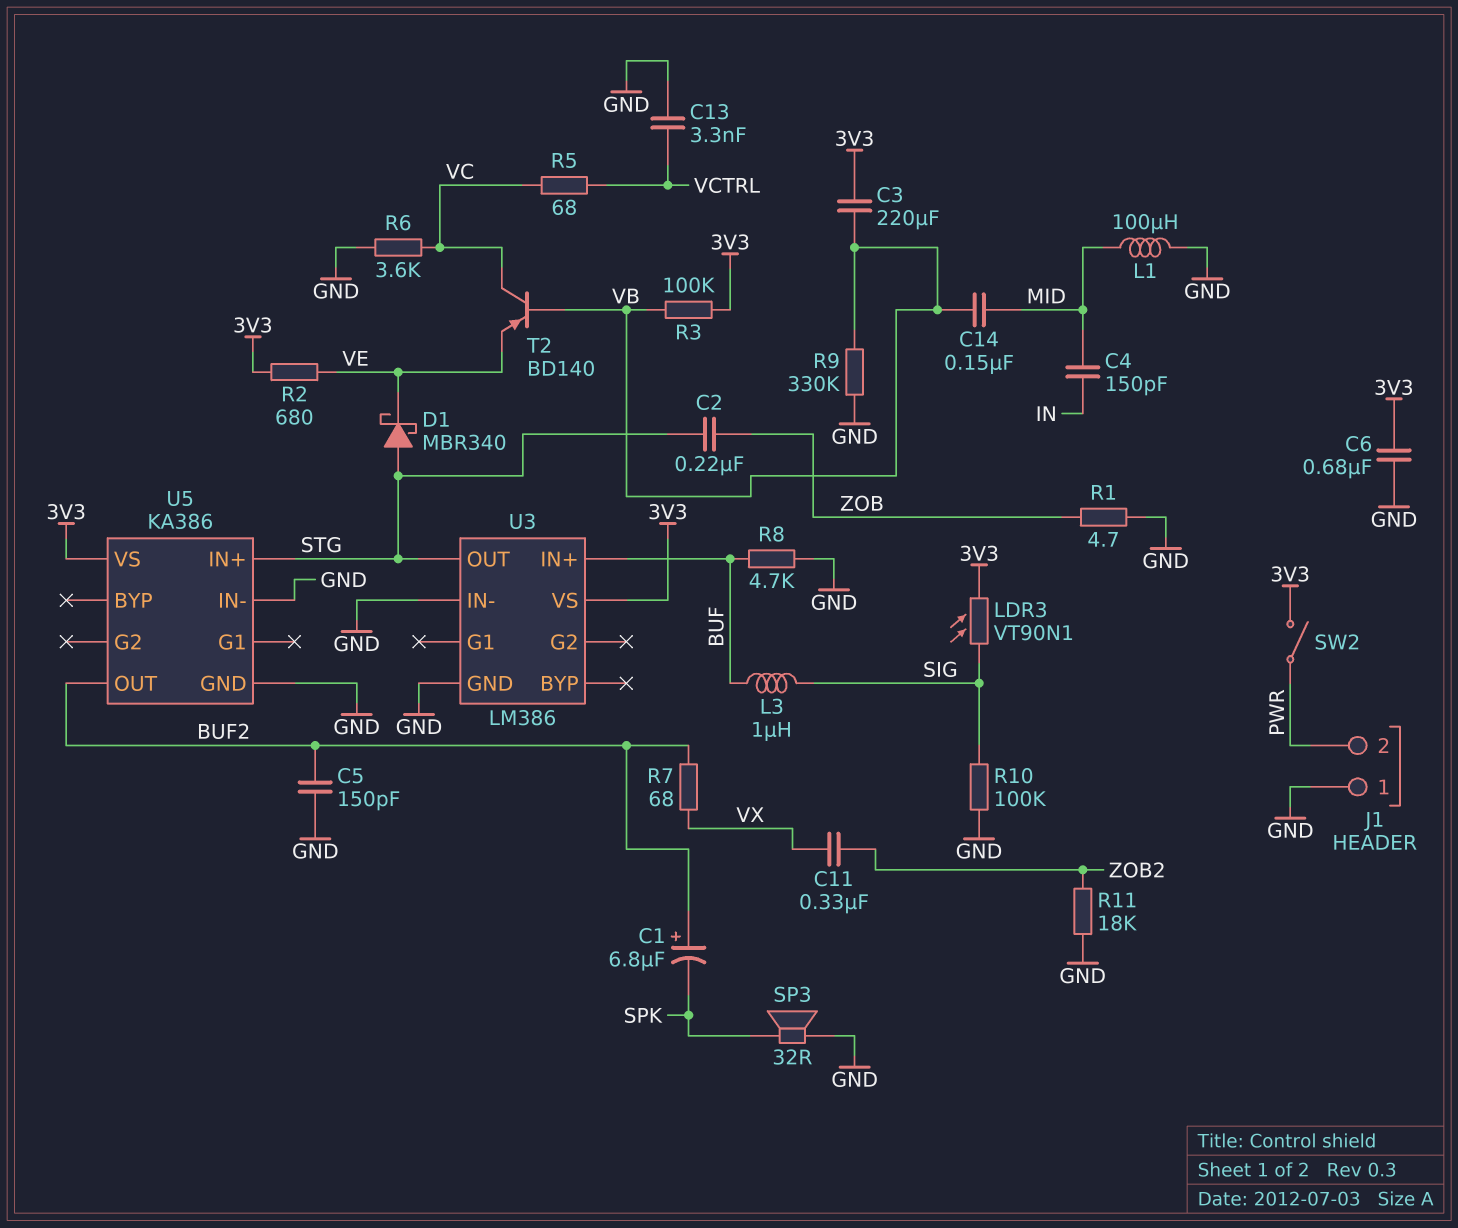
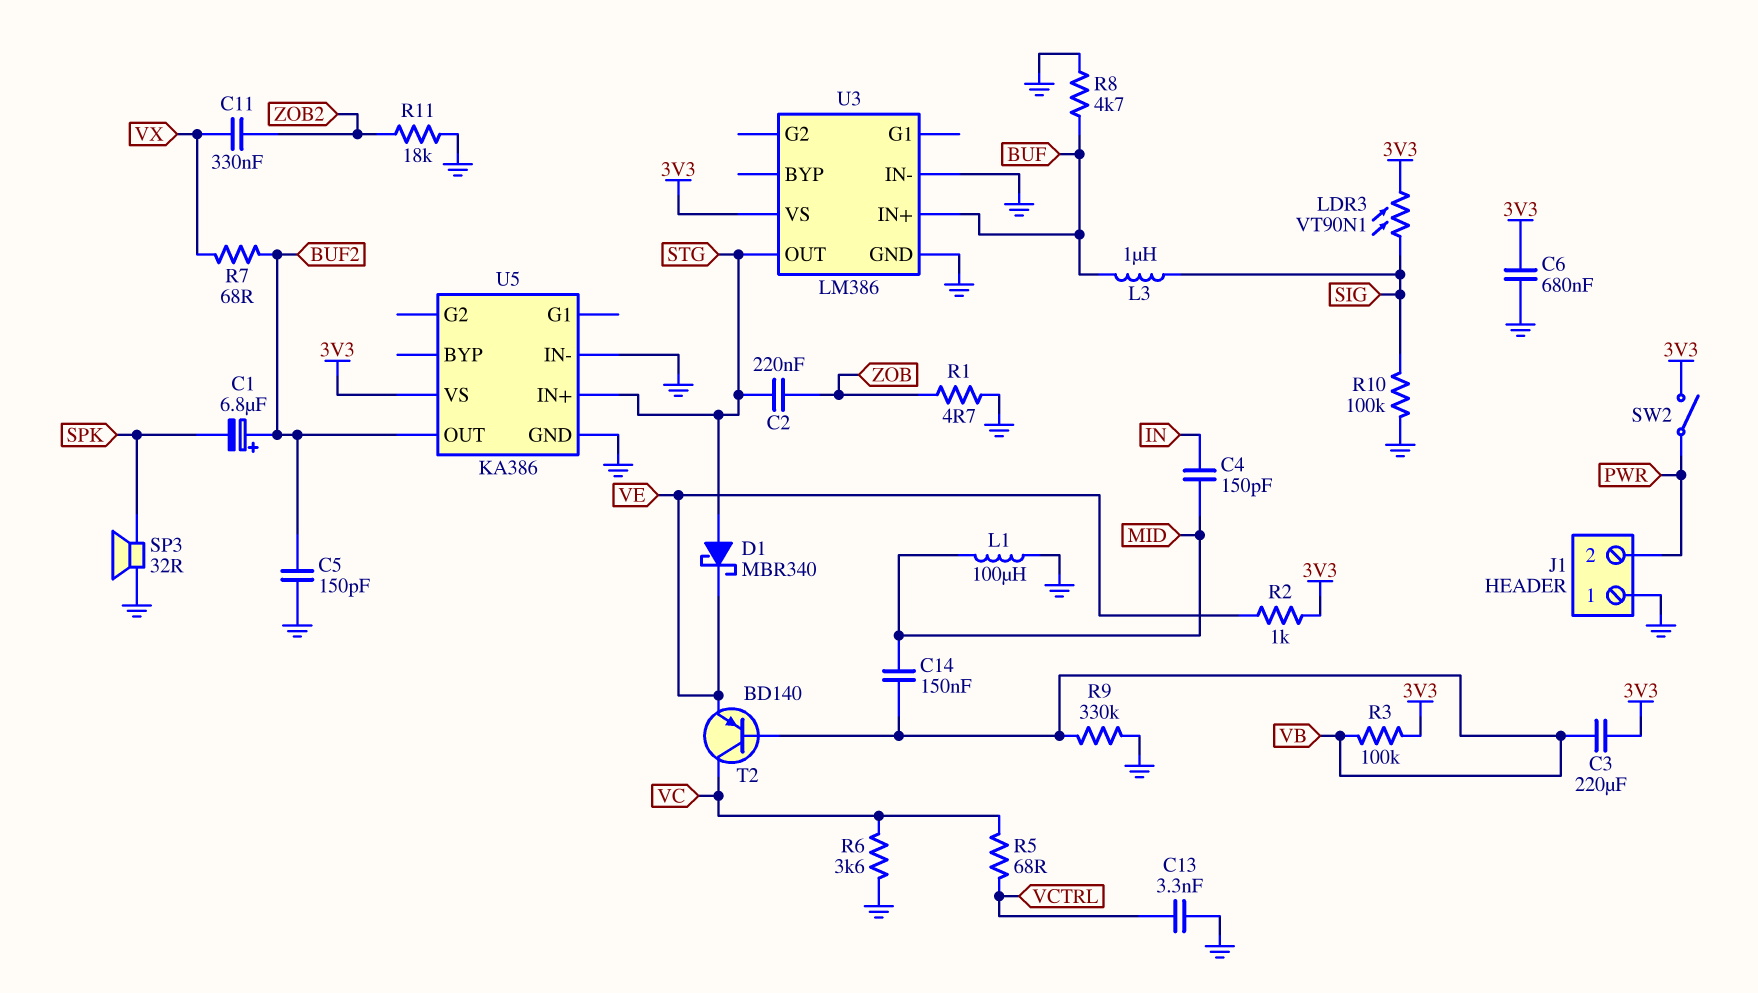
R2: 680 (3V3, VE) -> 1k (3V3, VE)

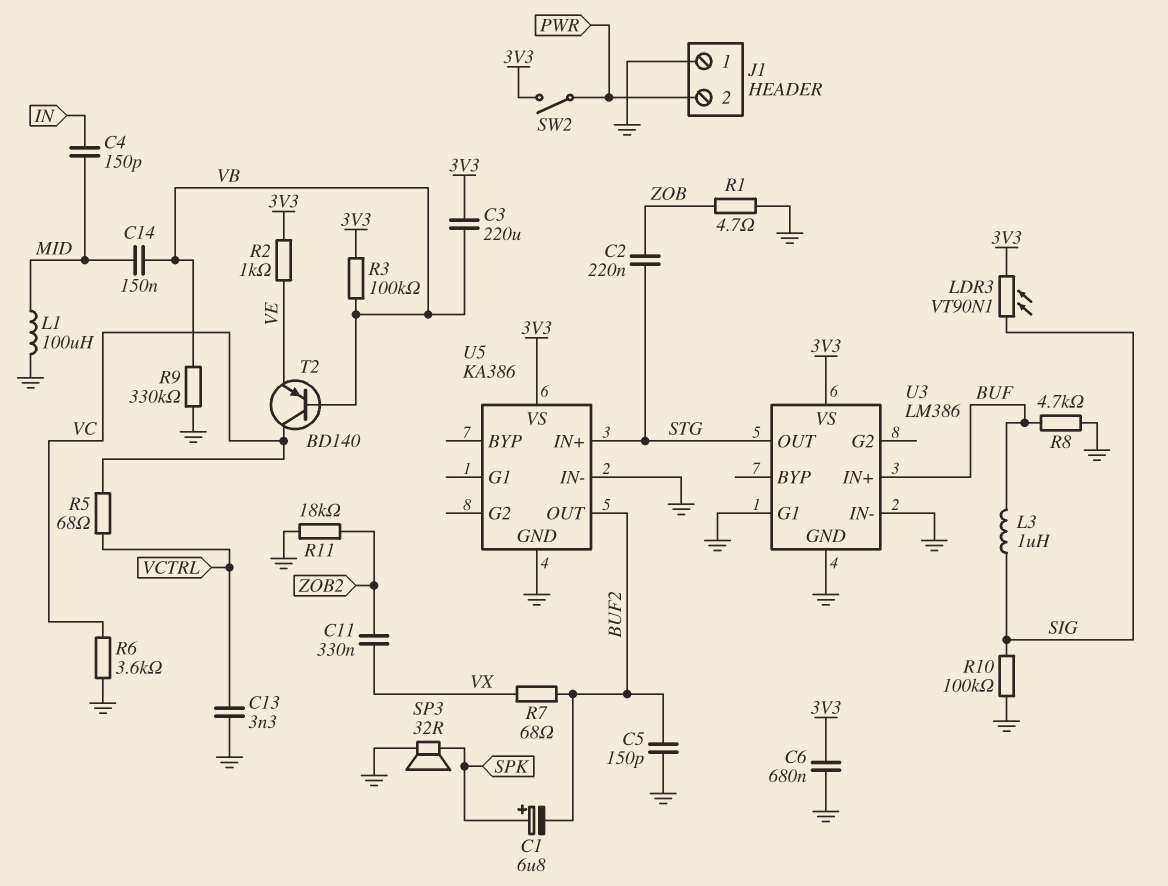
C1: 6.8uF (plus BUF2, minus SPK) -> 6.8uF (plus SPK, minus BUF2)
D1: schottky MBR340 (A STG, K VE) -> none
U3 pin G1: none -> GND

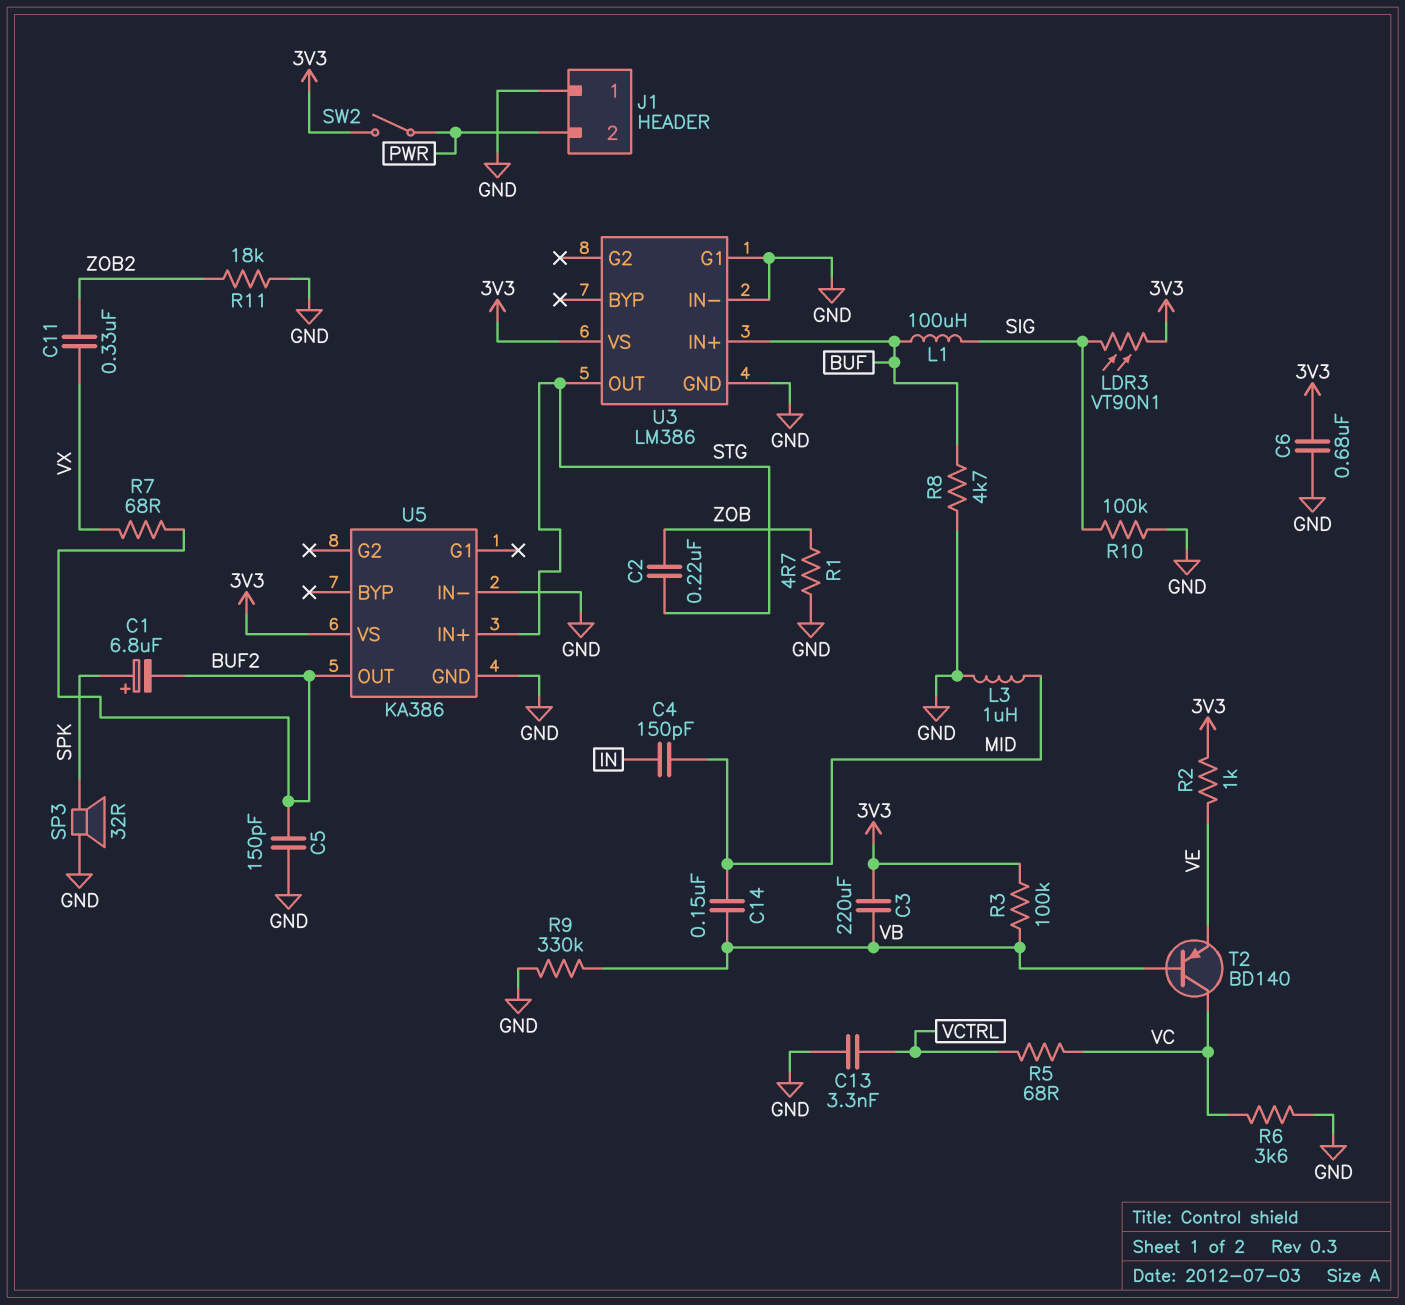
L1: 100uH (GND, MID) -> 100uH (BUF, SIG)
L3: 1uH (BUF, SIG) -> 1uH (GND, MID)

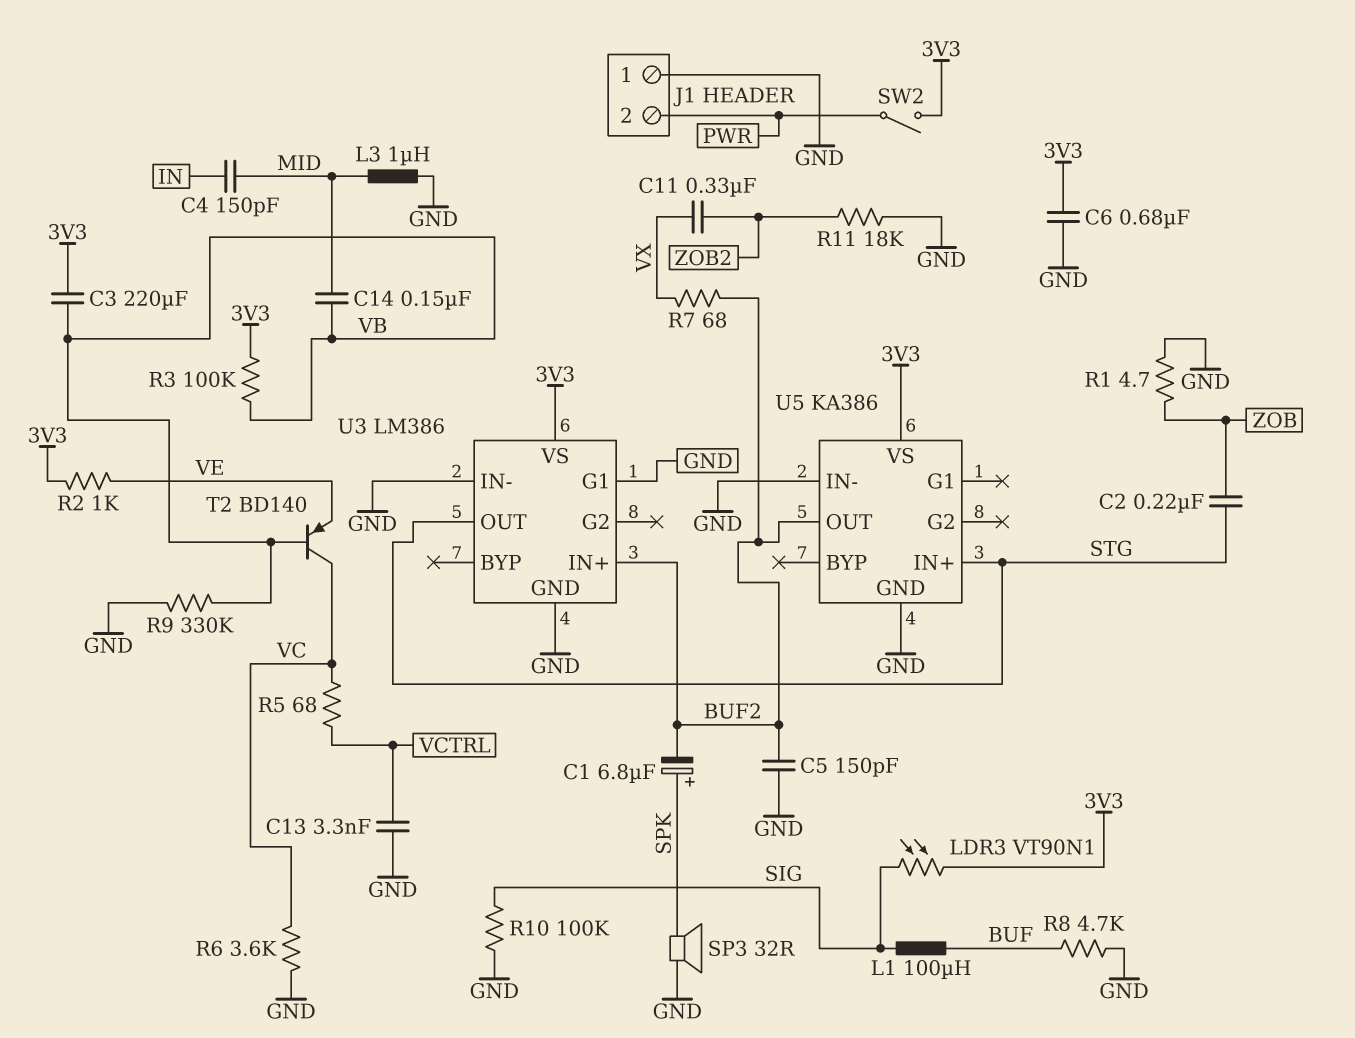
U3 pin IN+: BUF -> BUF2

